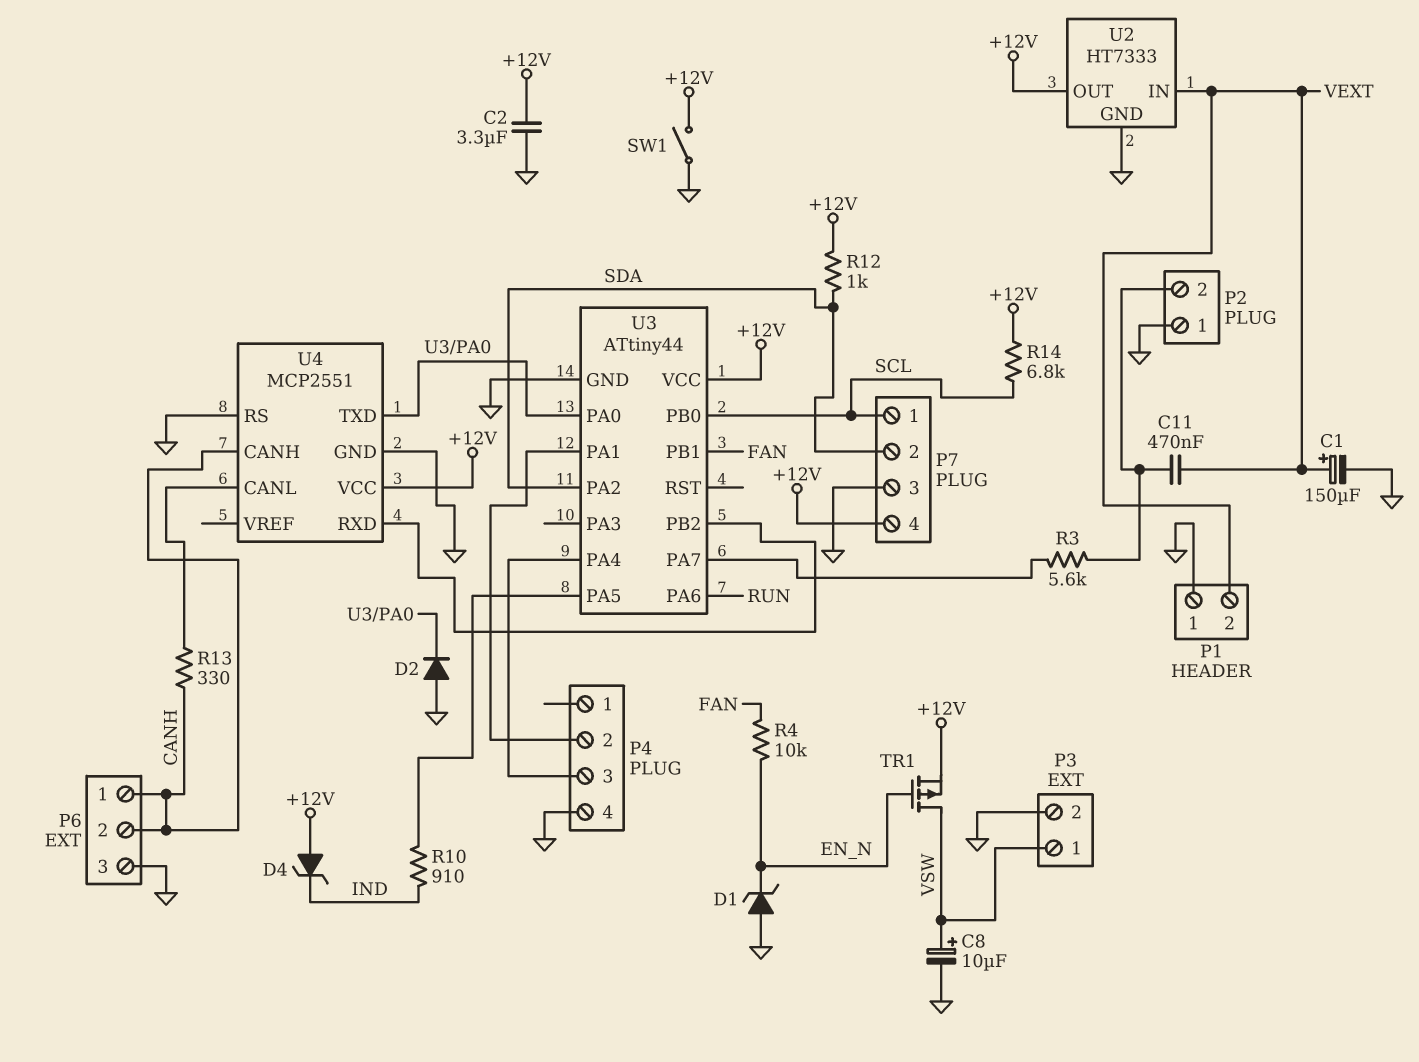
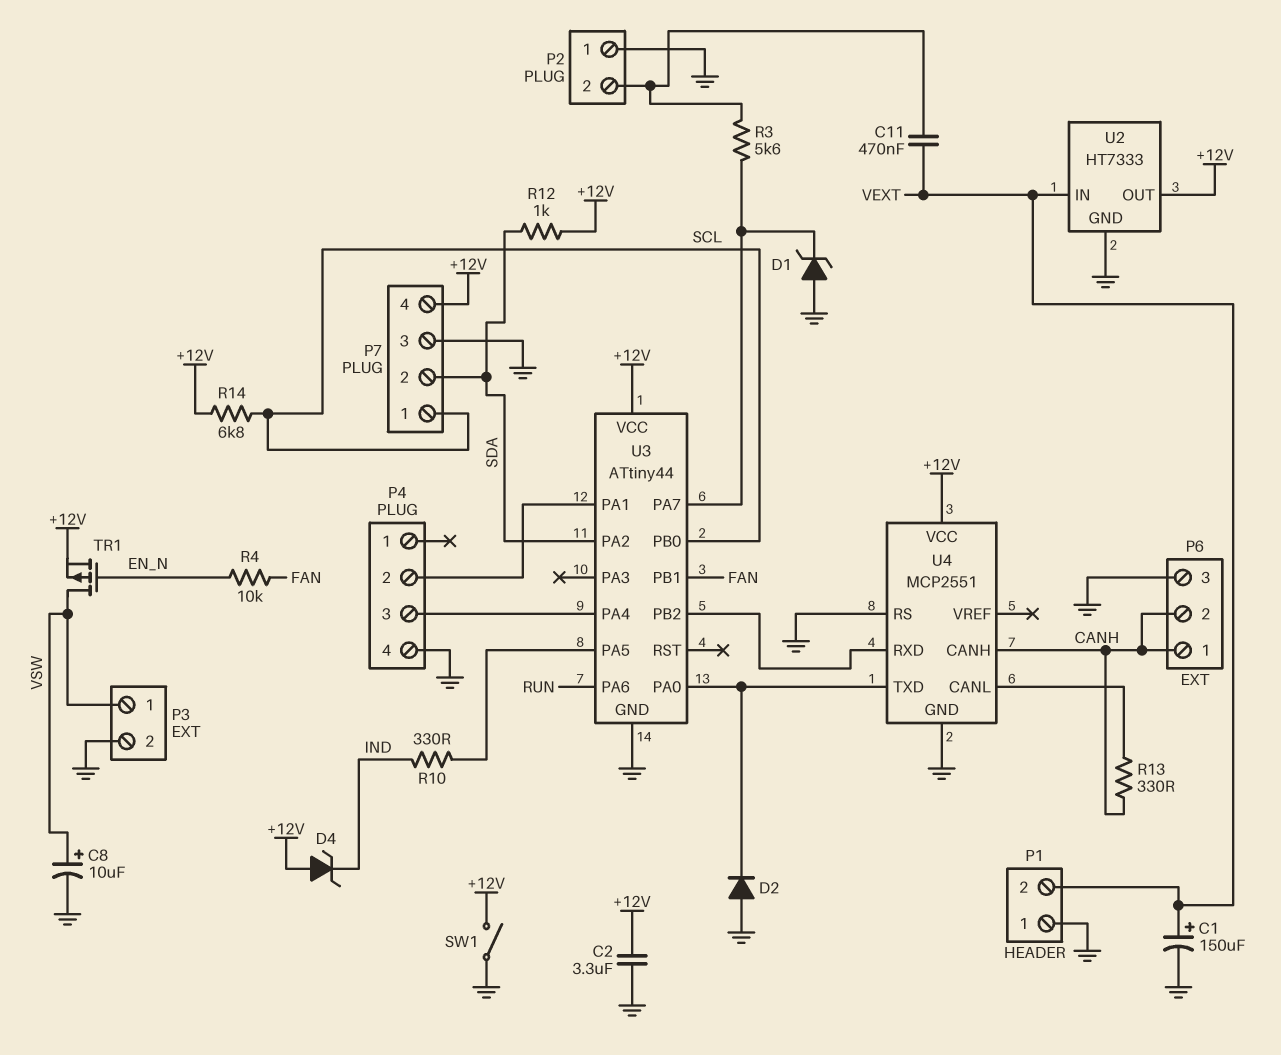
D1: zener (A GND, K EN_N) -> zener (A GND, K U3/PA7)
R10: 910 (IND, U3/PA5) -> 330 (IND, U3/PA5)

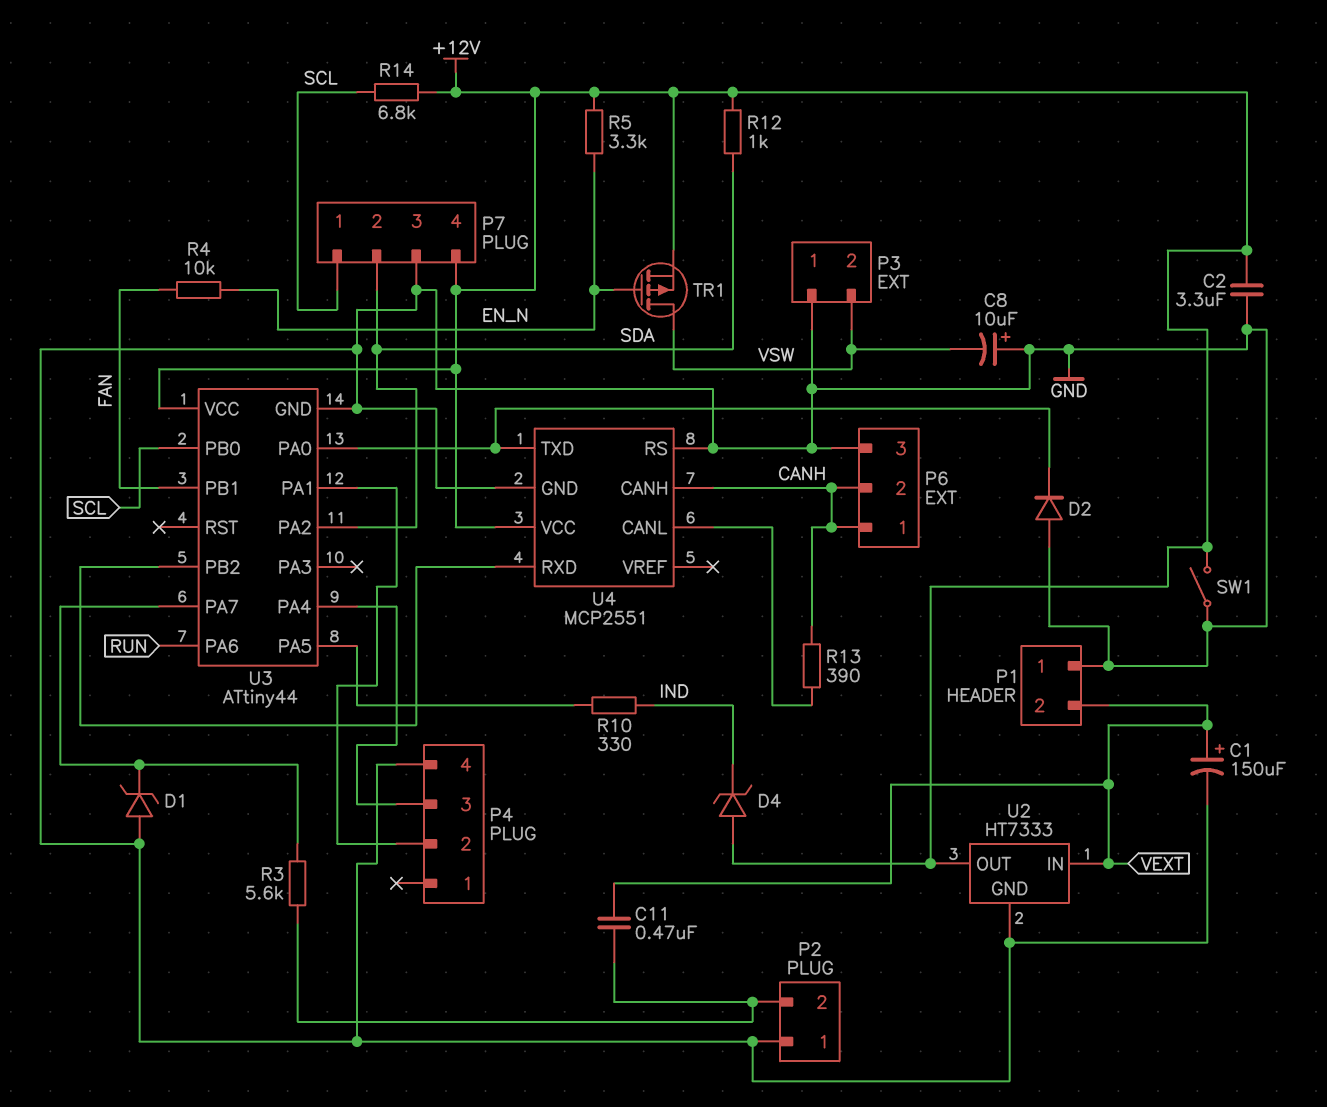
C8: 10uF (plus VSW, minus GND) -> 10uF (plus GND, minus VSW)
P3 pin 1: VSW -> GND
P3 pin 2: GND -> VSW
R5: none -> 3.3k (+12V, EN_N)
R13: 330 (CANH, U4/CANL) -> 390 (CANH, U4/CANL)

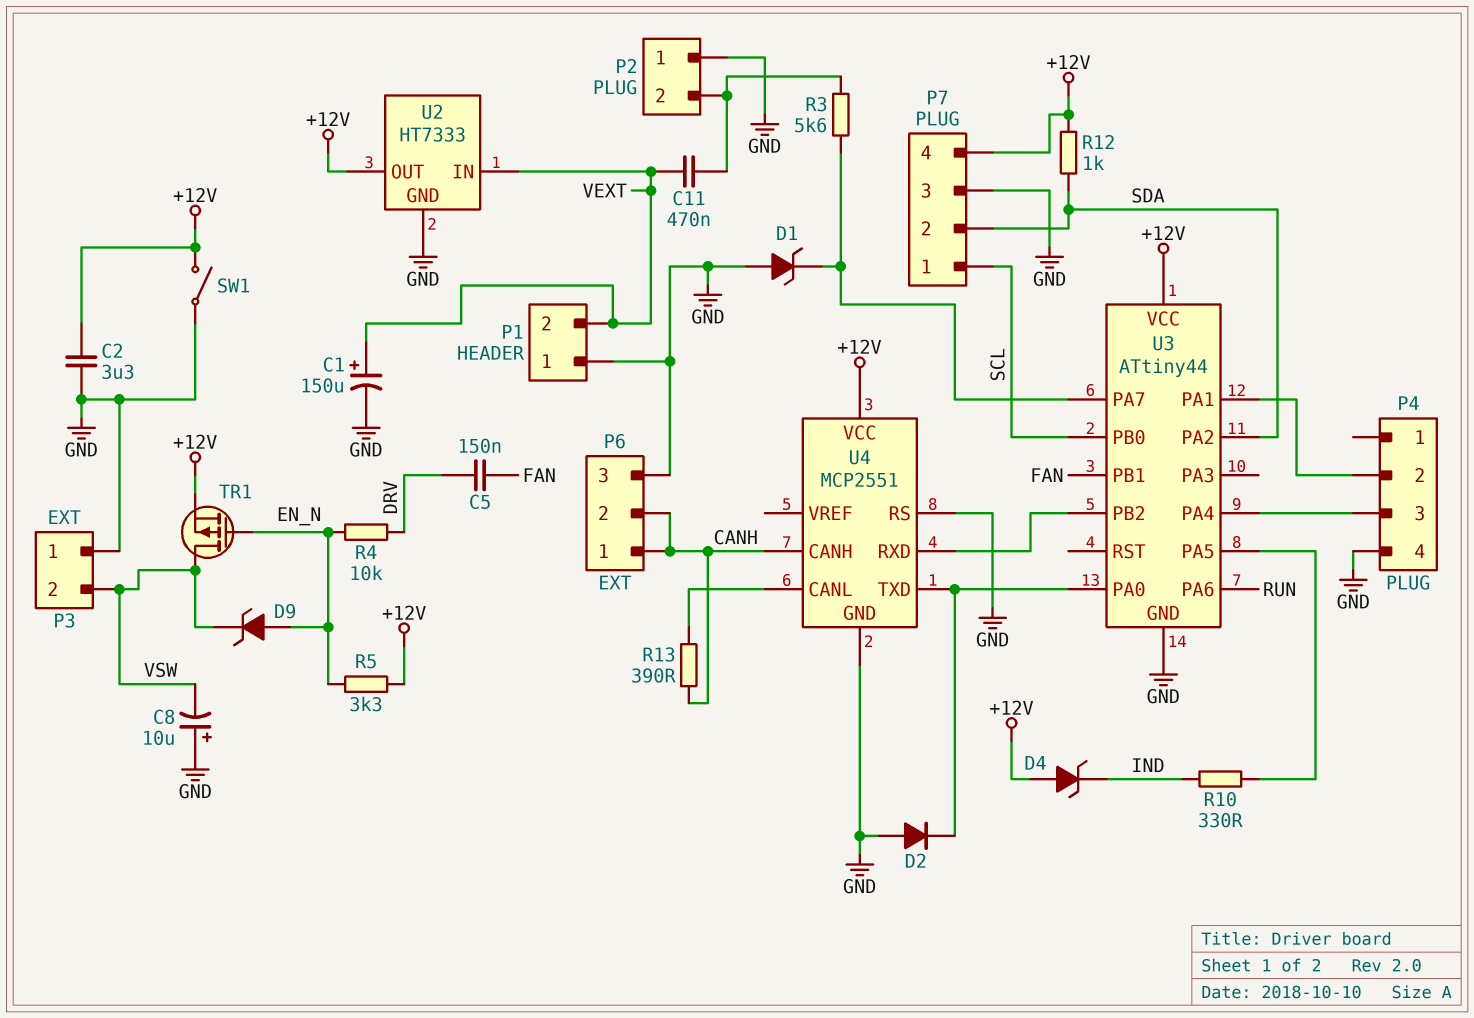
C5: none -> 150nF (DRV, FAN)
D9: none -> zener (A EN_N, K VSW)
R4: 10k (EN_N, FAN) -> 10k (DRV, EN_N)
R14: 6.8k (+12V, SCL) -> none

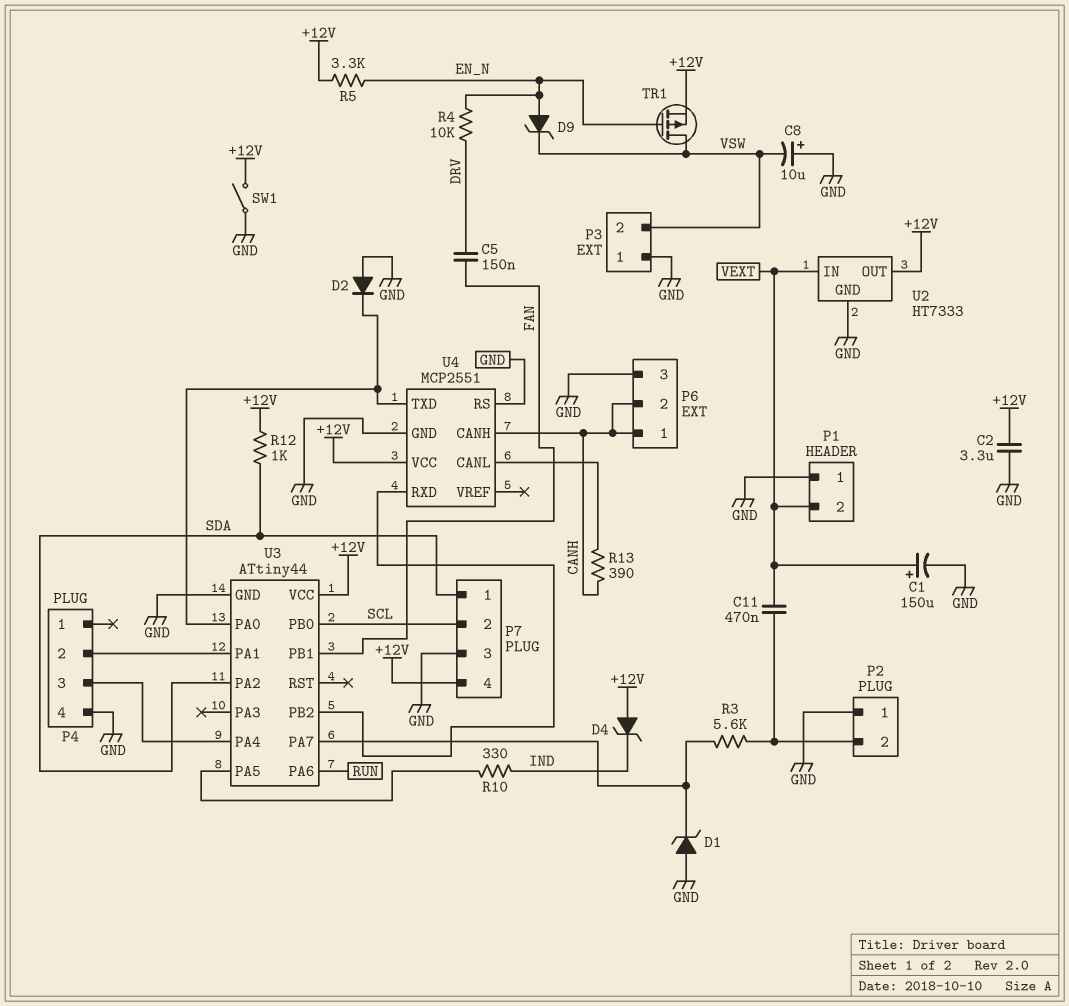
P7 pin 1: SCL -> SDA
P7 pin 2: SDA -> SCL

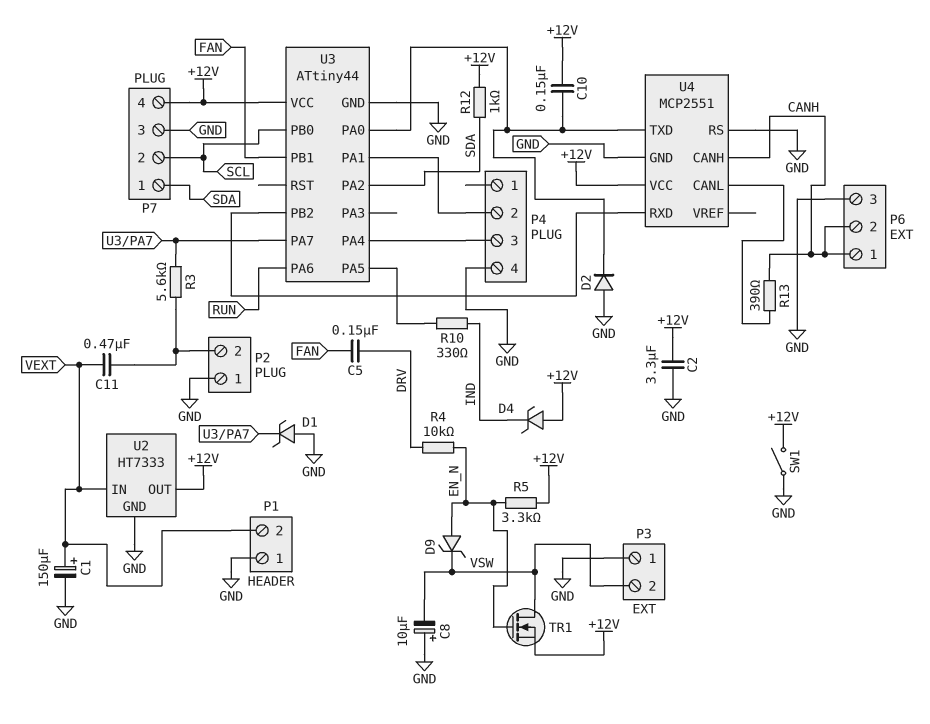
C10: none -> 150nF (+12V, U3/PA0)
TR1: PMOS (G EN_N, D VSW, S +12V) -> NMOS (G EN_N, D VSW, S +12V)

